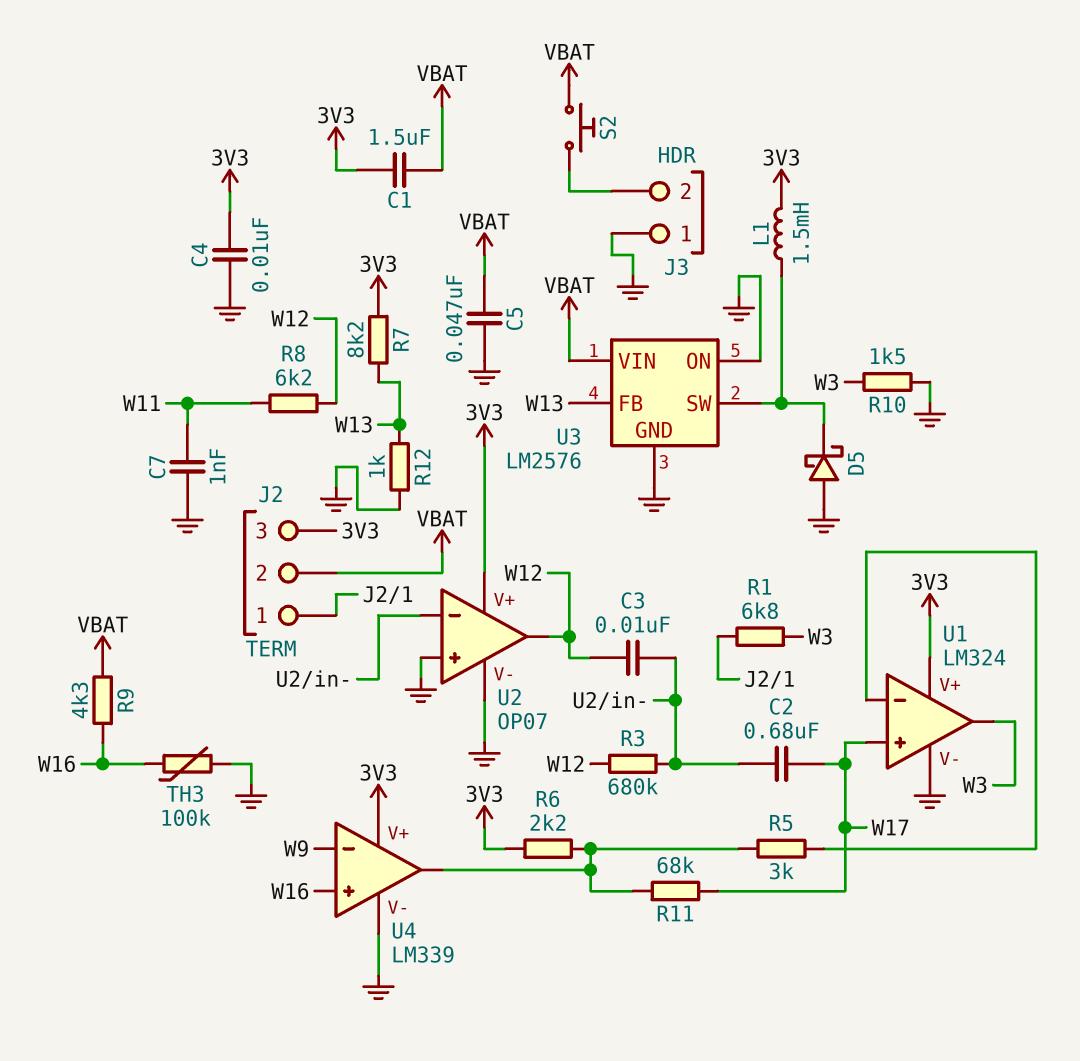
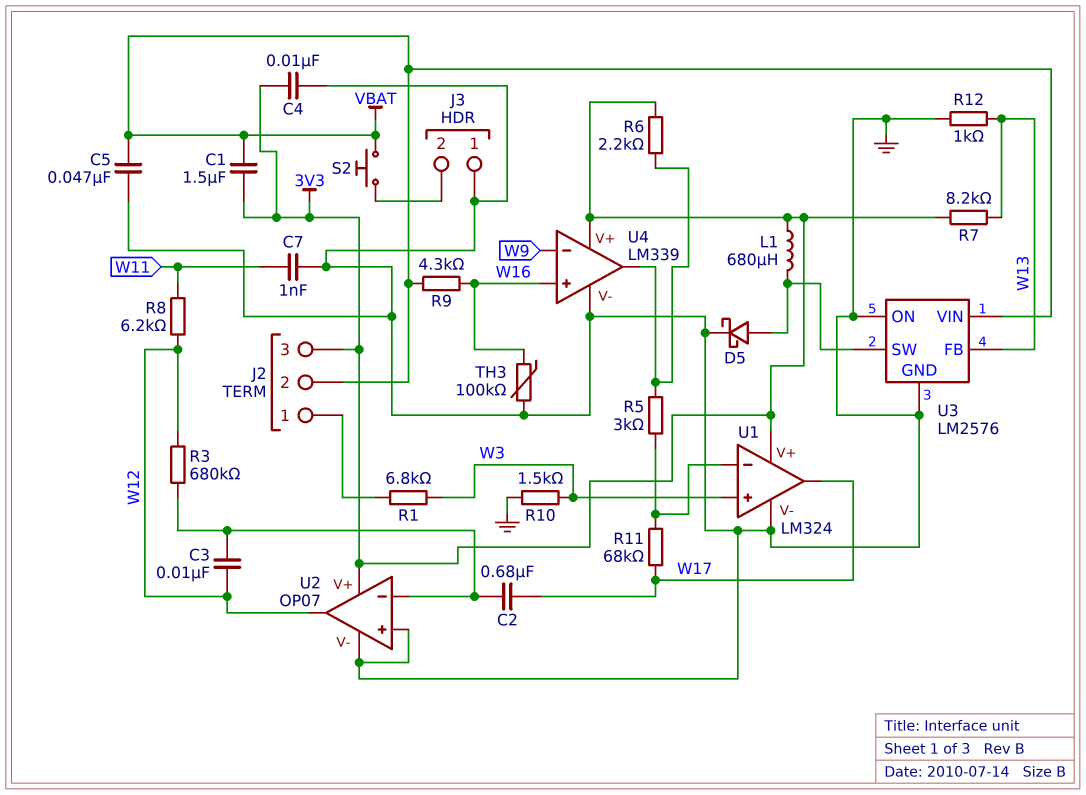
D5: schottky (A GND, K U3/SW) -> schottky (A U3/SW, K GND)
L1: 1.5mH (3V3, U3/SW) -> 680uH (3V3, U3/SW)
R11: 68k (U4/out, W17) -> 68k (U1/in-, W17)
U1 pin in+: W17 -> W3
U1 pin out: W3 -> W17

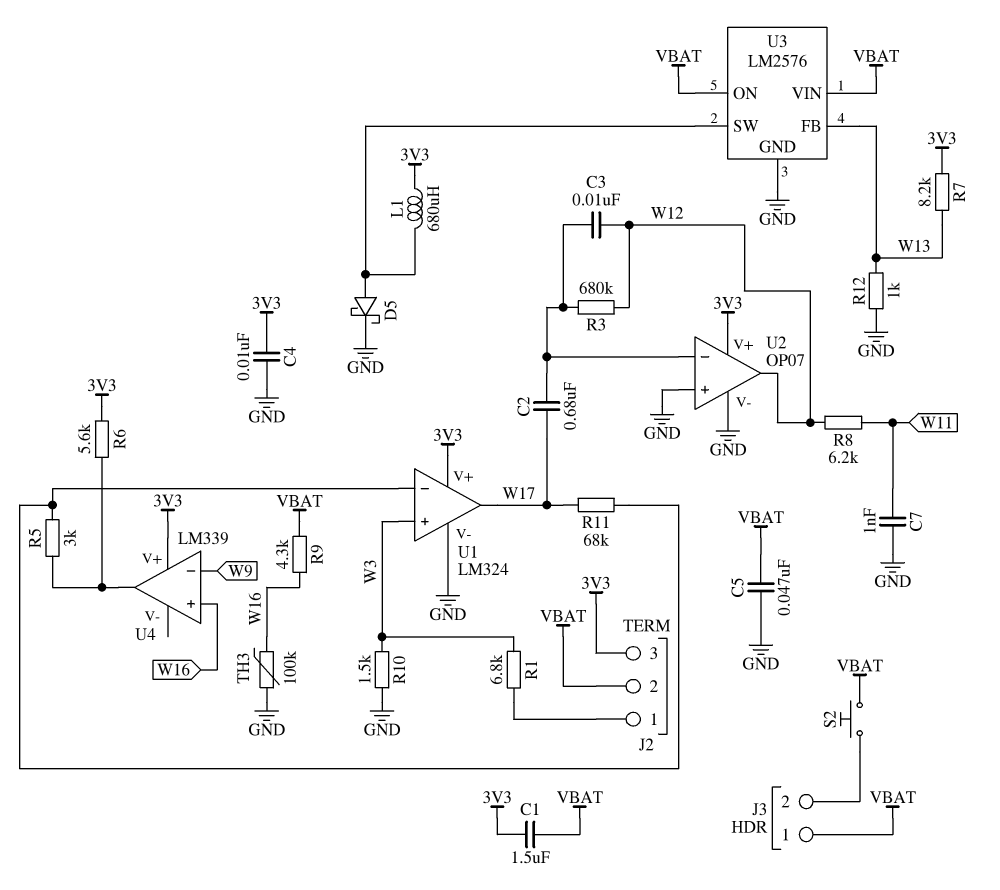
J3 pin 1: GND -> VBAT
R6: 2.2k (3V3, U4/out) -> 5.6k (3V3, U4/out)
U3 pin ON: GND -> VBAT
U4 pin V-: GND -> none

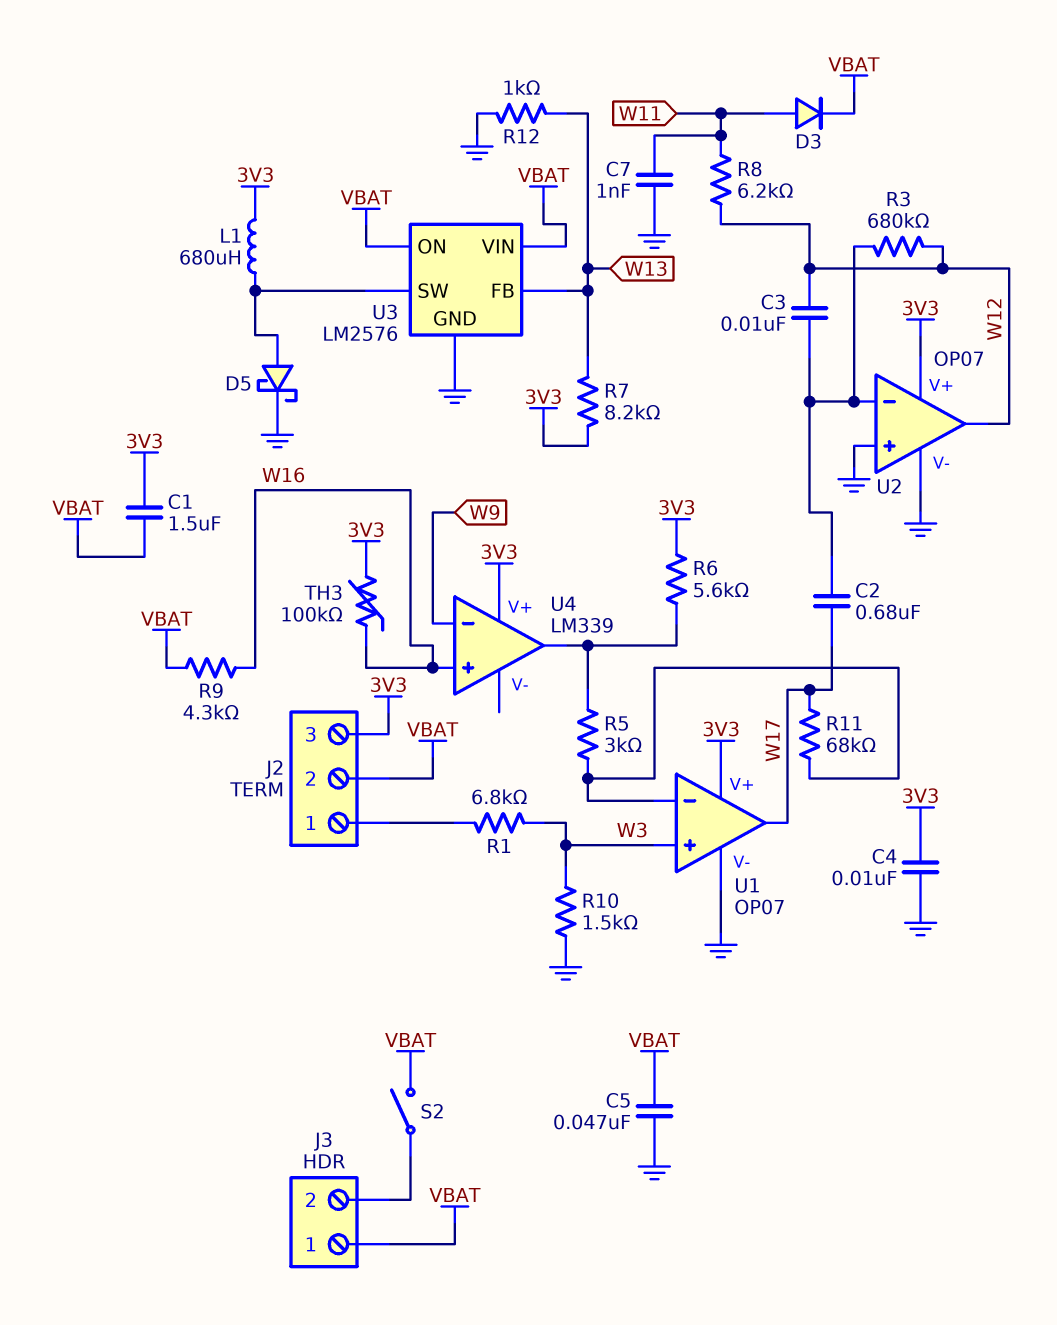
D3: none -> diode (A W11, K VBAT)
S2: button (J3/2, VBAT) -> switch (J3/2, VBAT)
TH3: 100k (GND, W16) -> 100k (3V3, W16)
U1: LM324 -> OP07

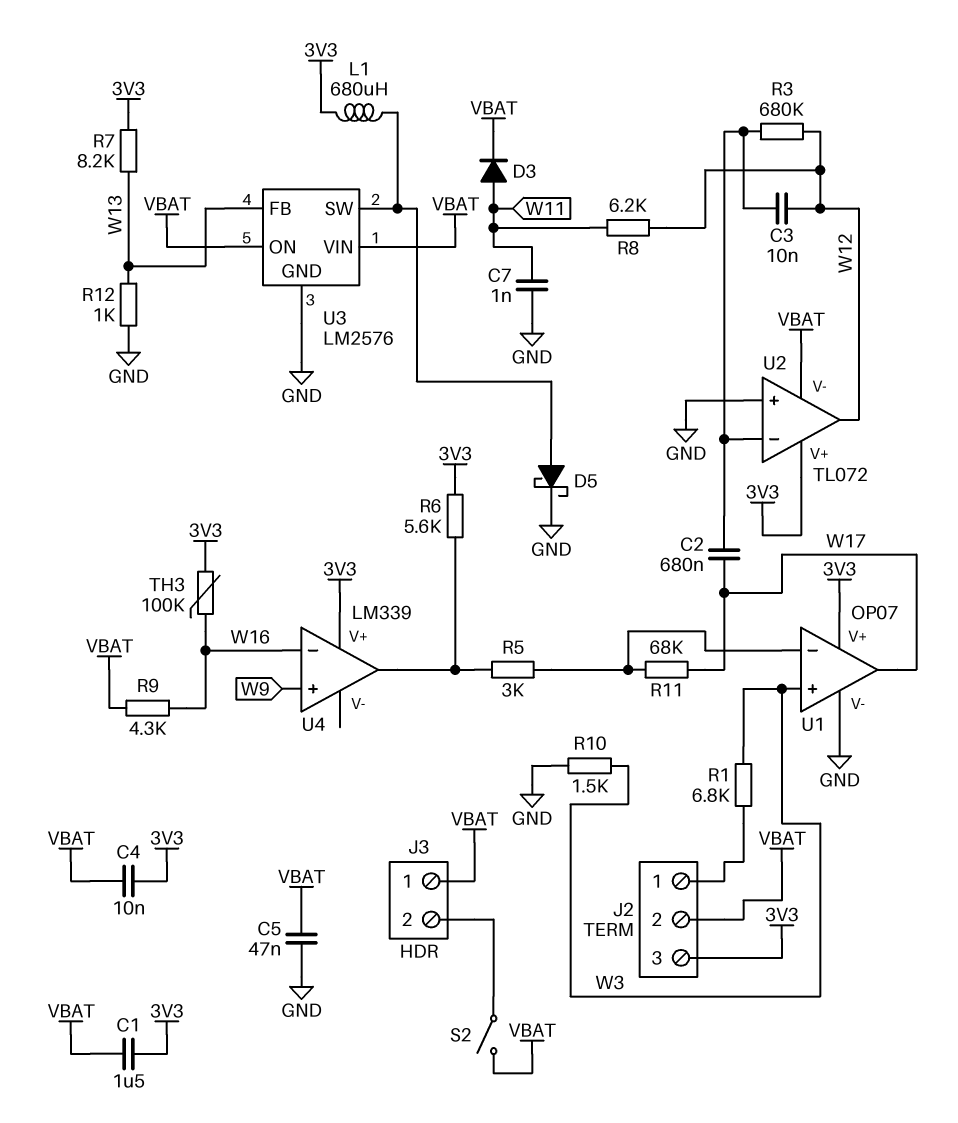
C4: 10nF (3V3, GND) -> 10nF (3V3, VBAT)
U2: OP07 -> TL072
U2 pin V-: GND -> VBAT
U4 pin in+: W16 -> W9
U4 pin in-: W9 -> W16

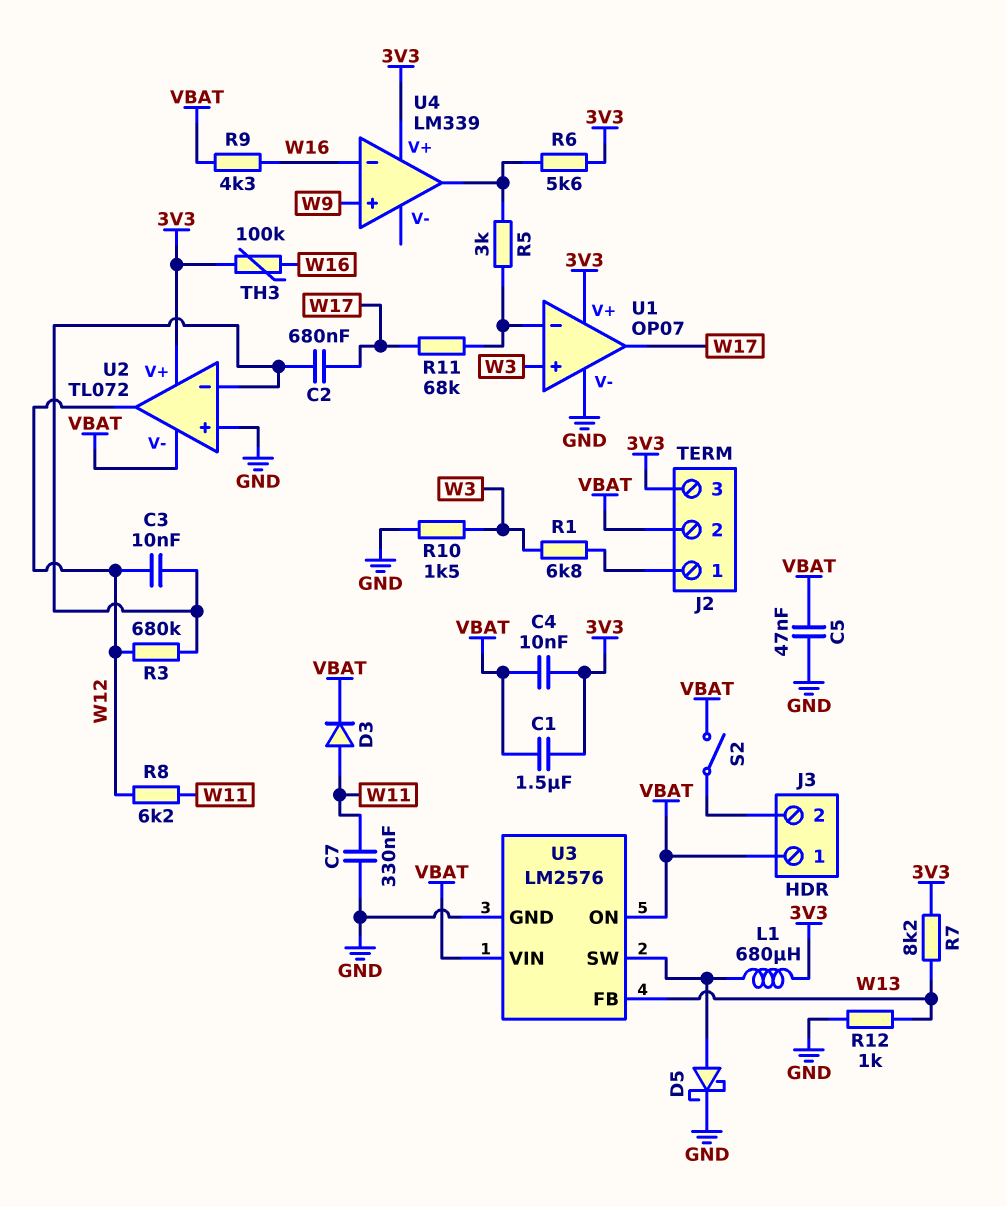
C7: 1nF (GND, W11) -> 330nF (GND, W11)

